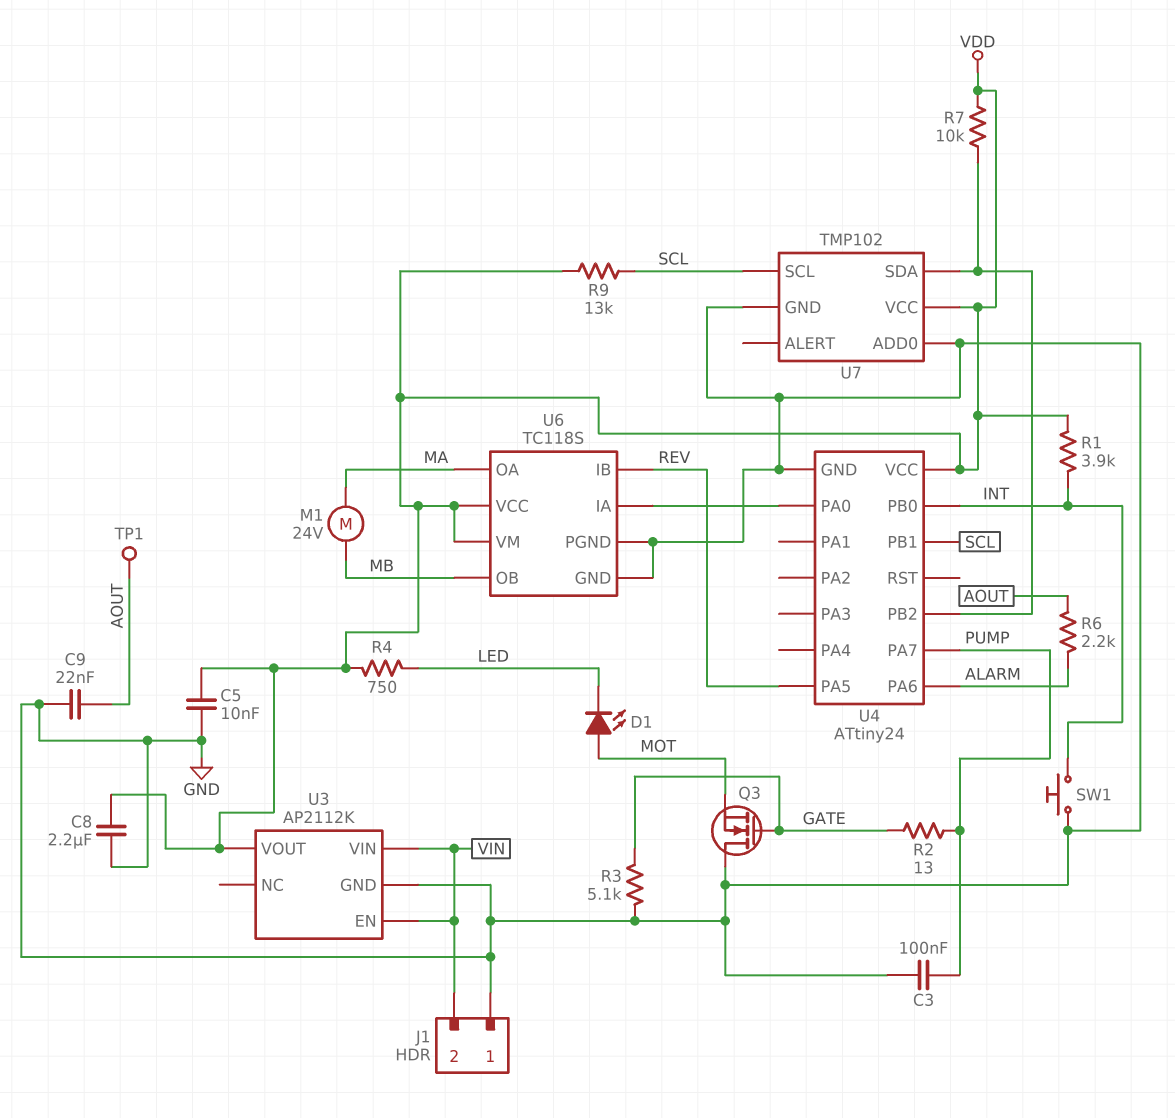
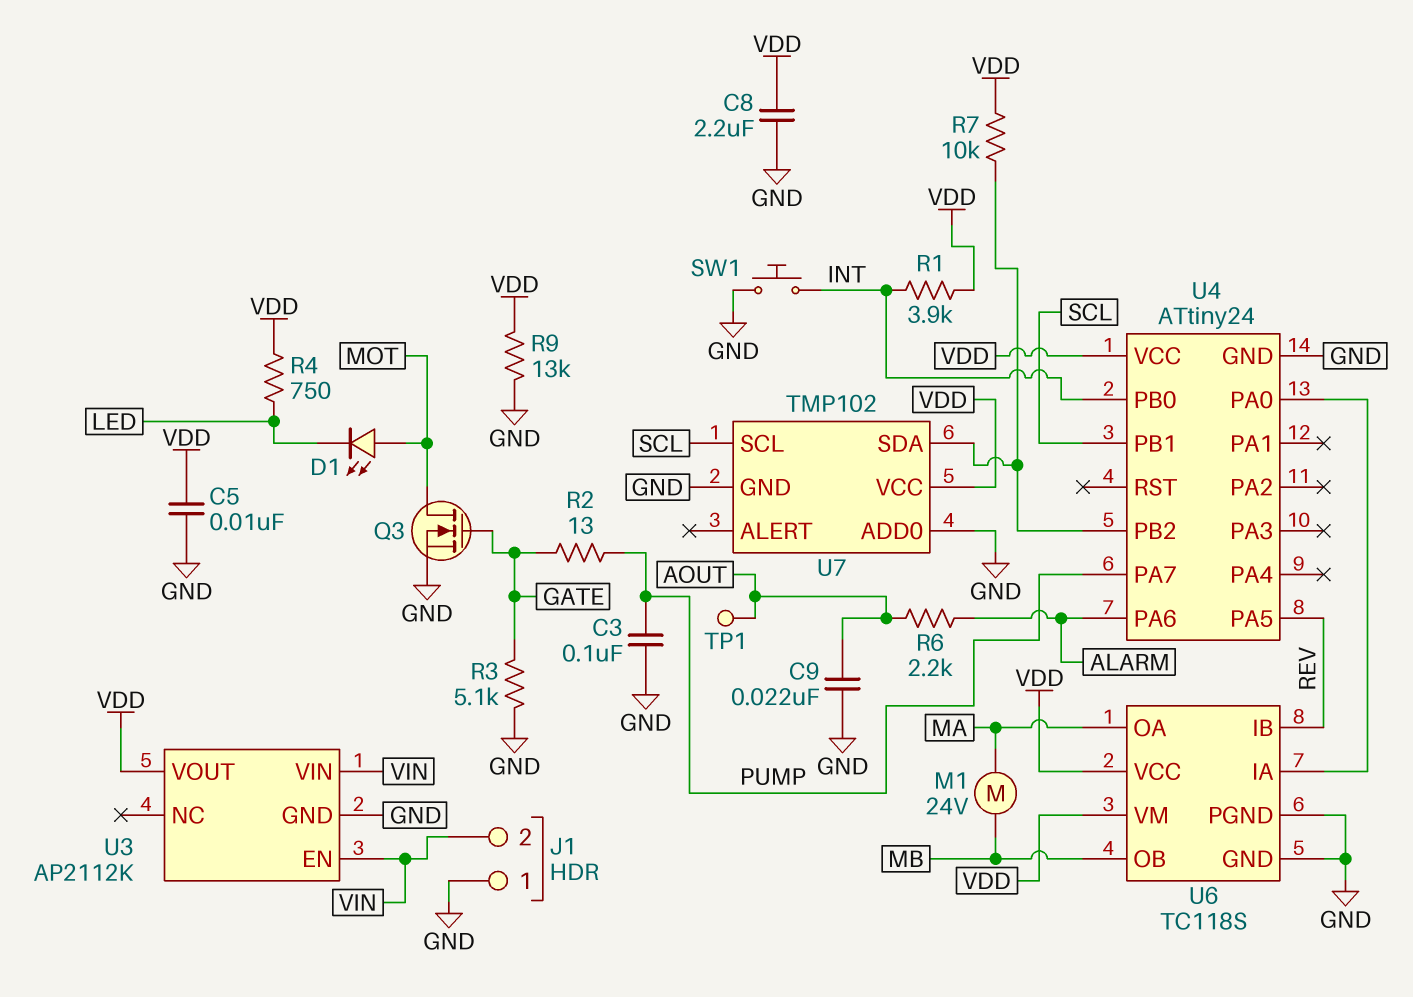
Q3: NMOS (G GATE, D GND, S MOT) -> NMOS (G GATE, D MOT, S GND)
R9: 13k (SCL, VDD) -> 13k (GND, VDD)

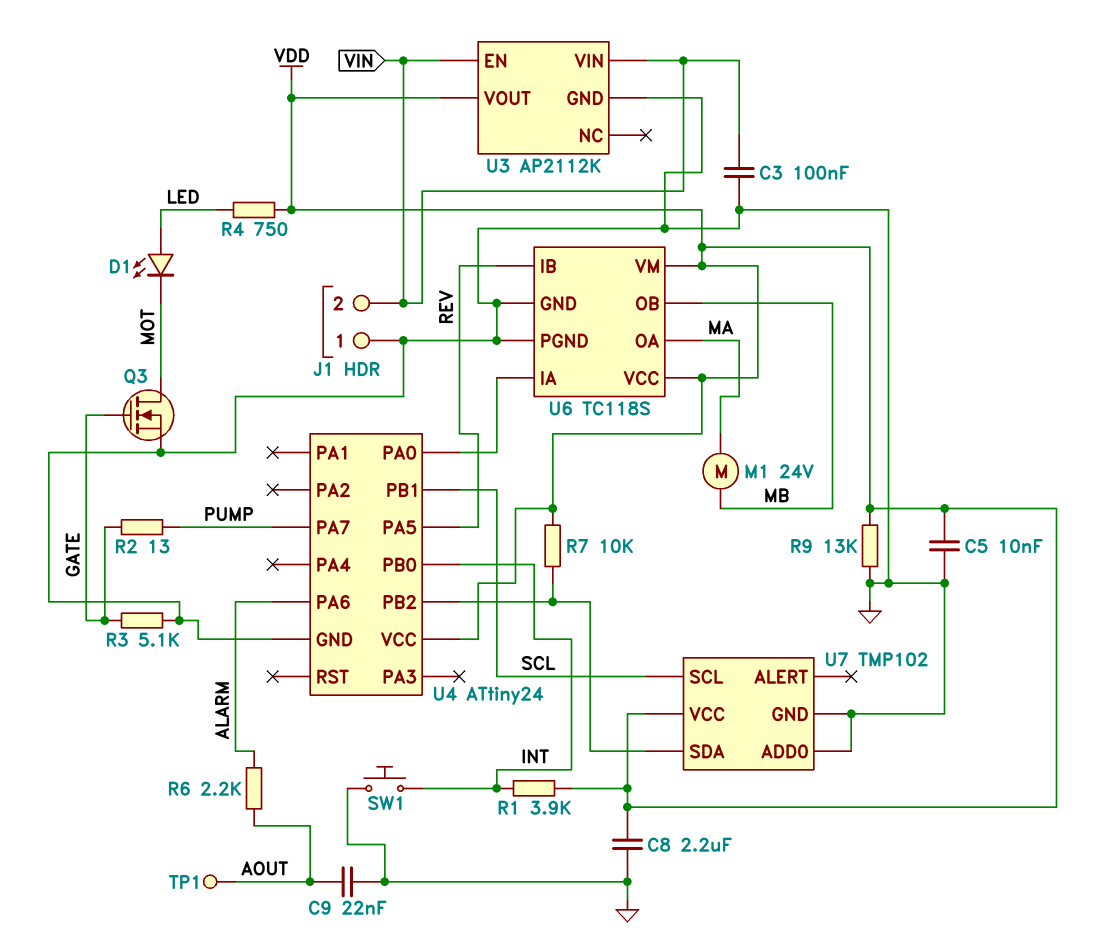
C3: 100nF (GND, PUMP) -> 100nF (GND, VIN)
D1: LED (A MOT, K LED) -> LED (A LED, K MOT)

